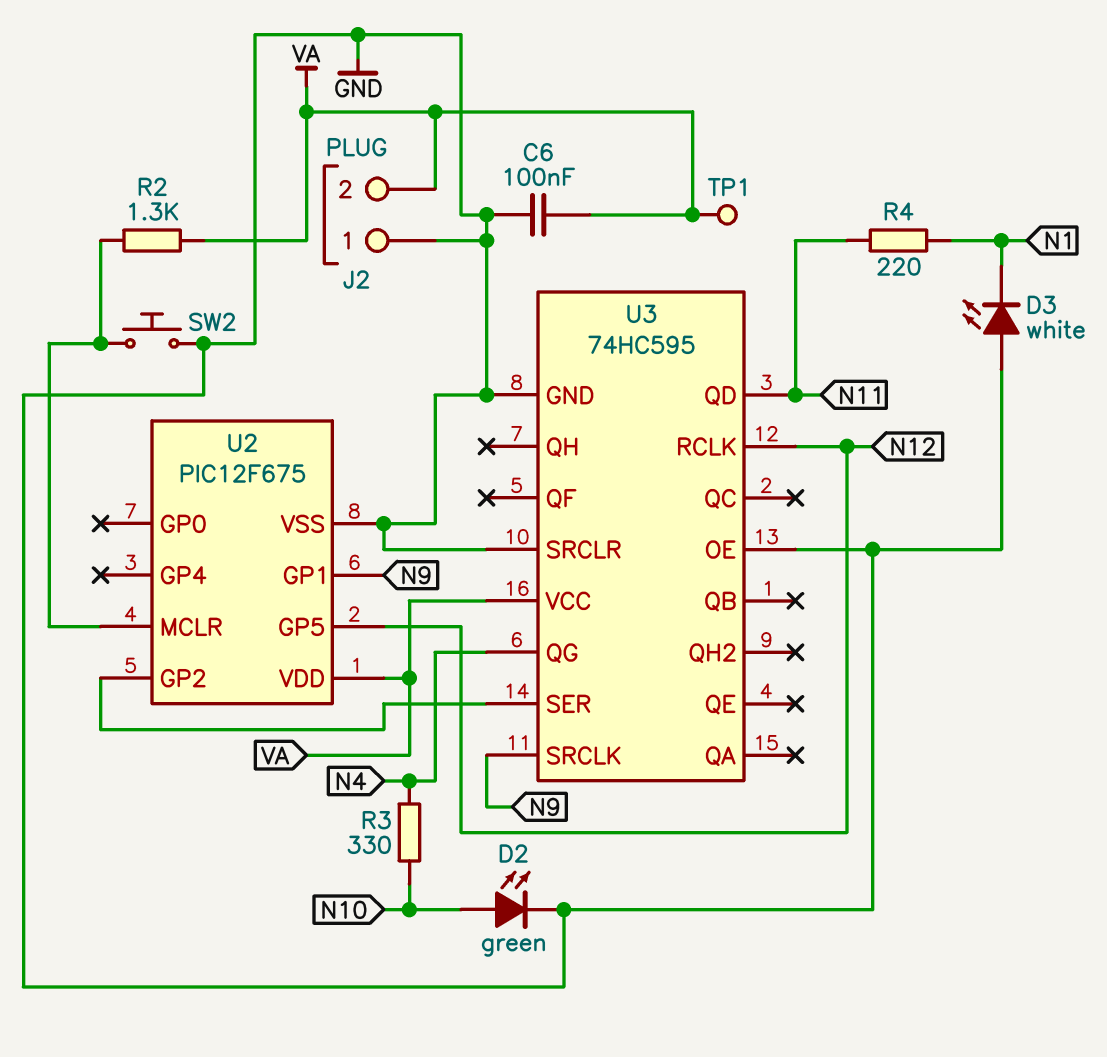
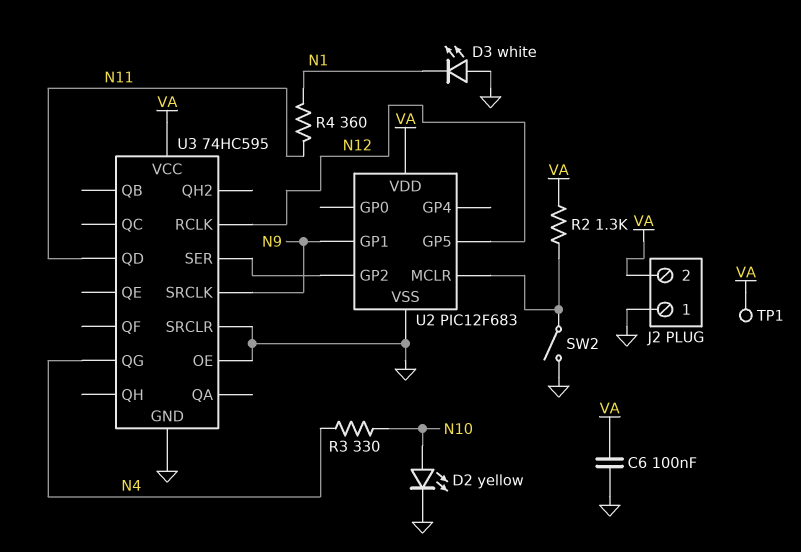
D2: LED green (A N10, K GND) -> LED yellow (A N10, K GND)
R4: 220 (N1, N11) -> 360 (N1, N11)
SW2: button (GND, U2/MCLR) -> switch (GND, U2/MCLR)
U2: PIC12F675 -> PIC12F683

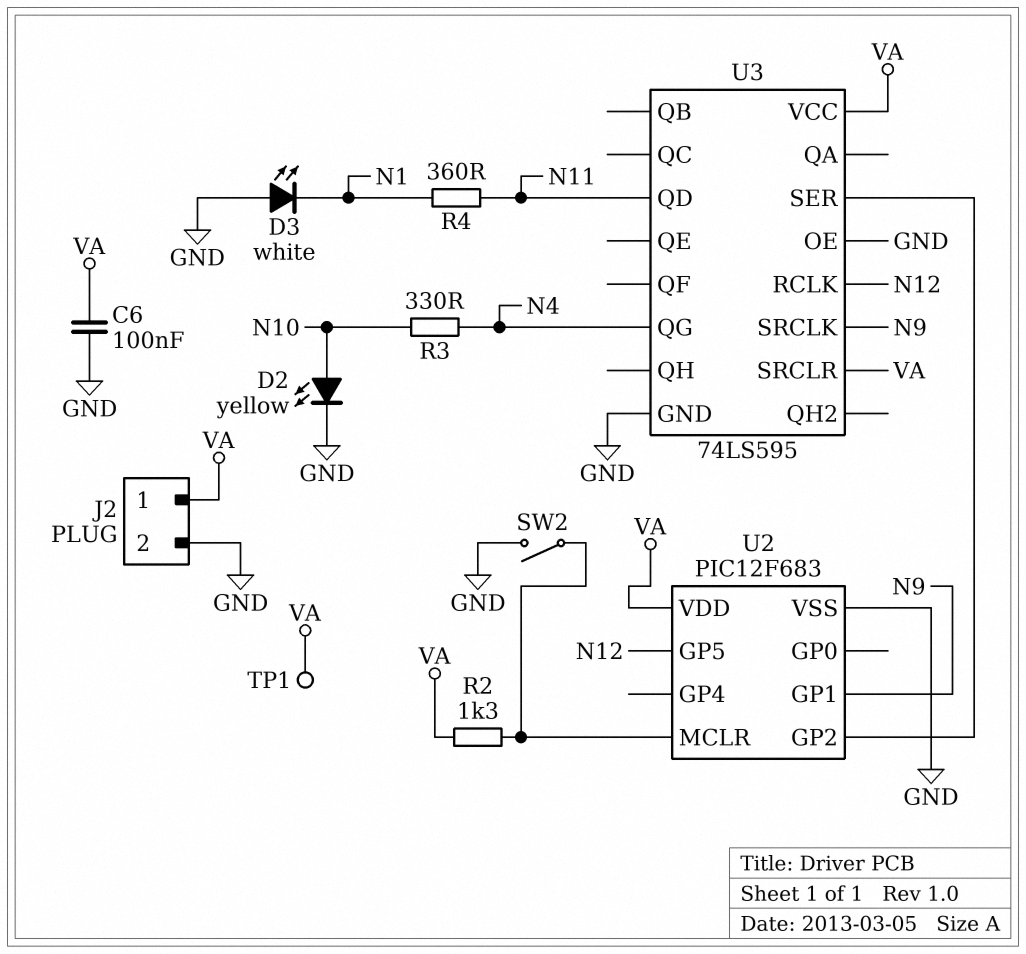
J2 pin 1: GND -> VA
J2 pin 2: VA -> GND
U3: 74HC595 -> 74LS595
U3 pin SRCLR: GND -> VA

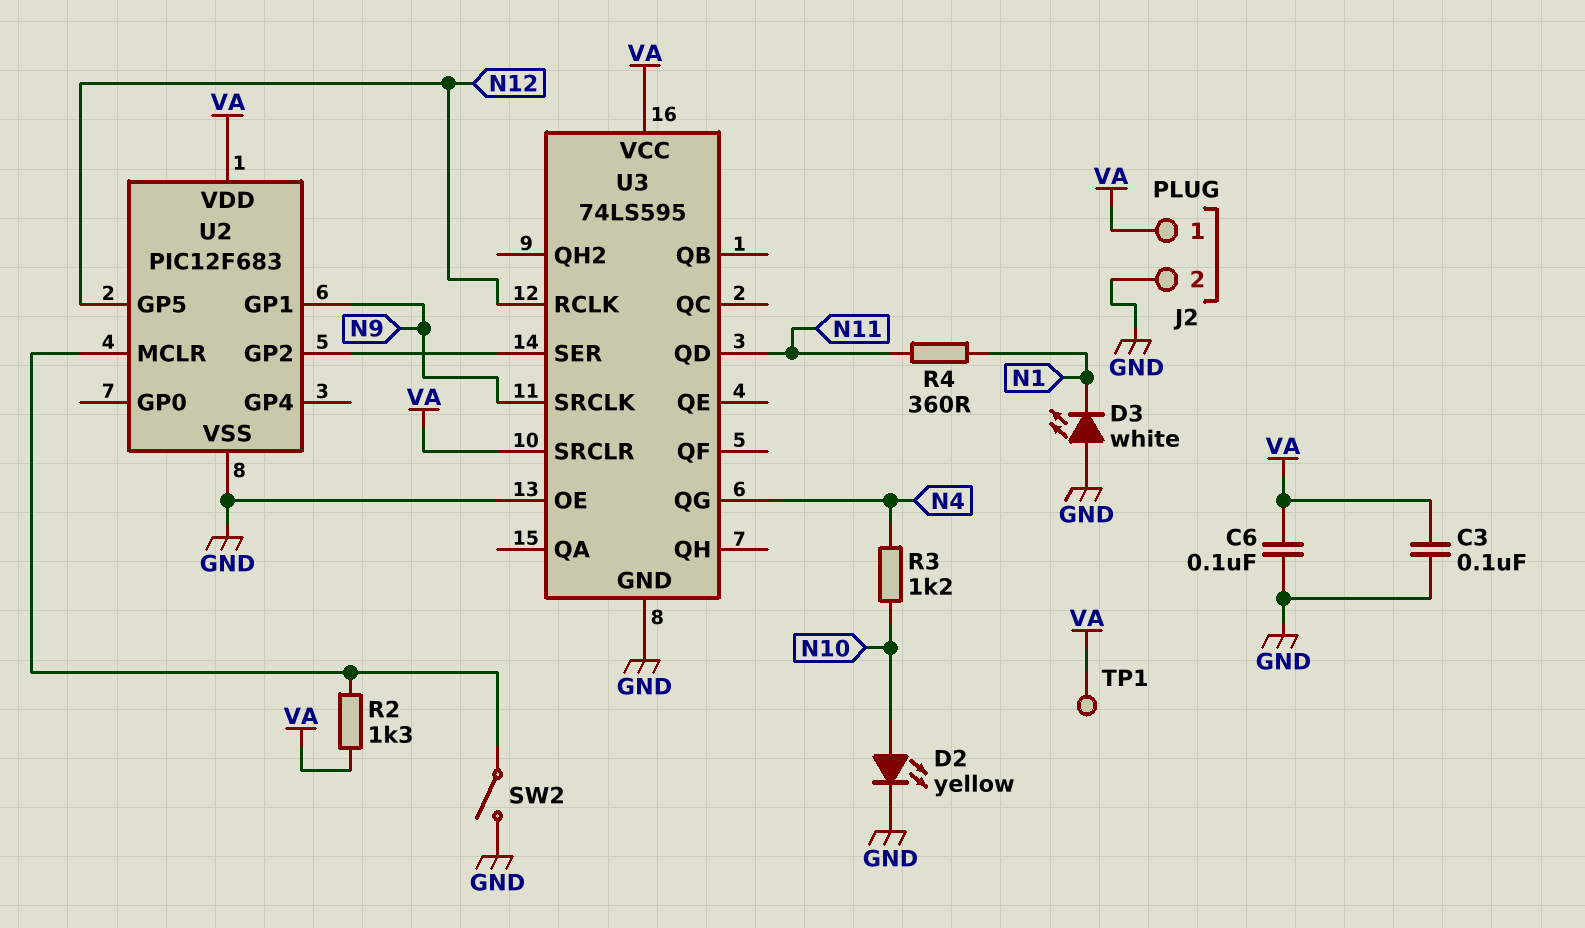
C3: none -> 100nF (GND, VA)
R3: 330 (N4, N10) -> 1.2k (N4, N10)

